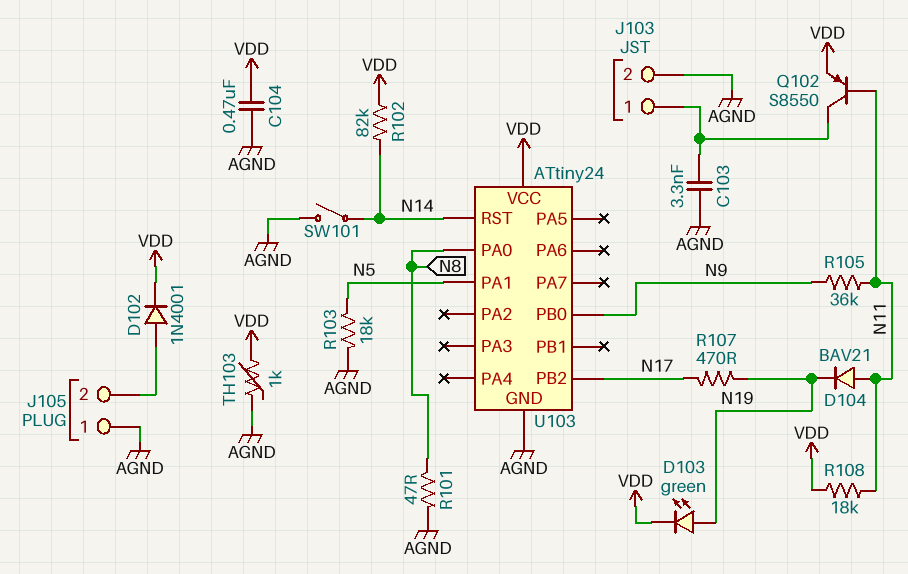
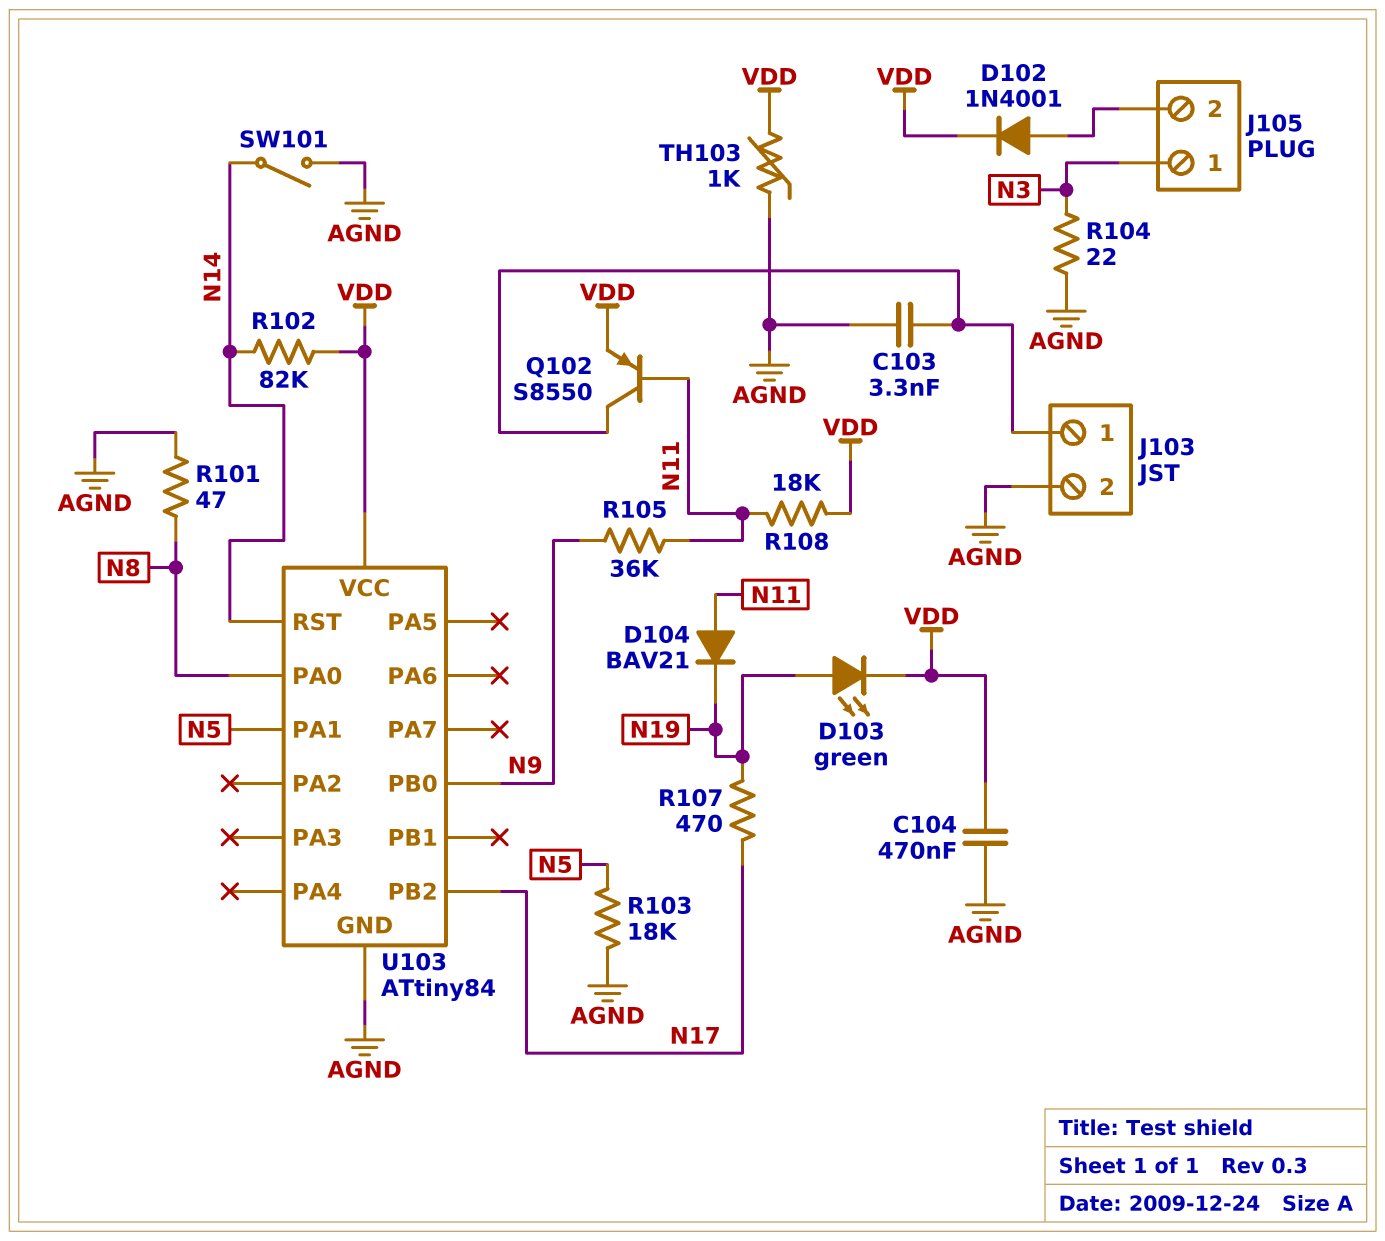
J105 pin 1: AGND -> N3
R104: none -> 22 (AGND, N3)
U103: ATtiny24 -> ATtiny84

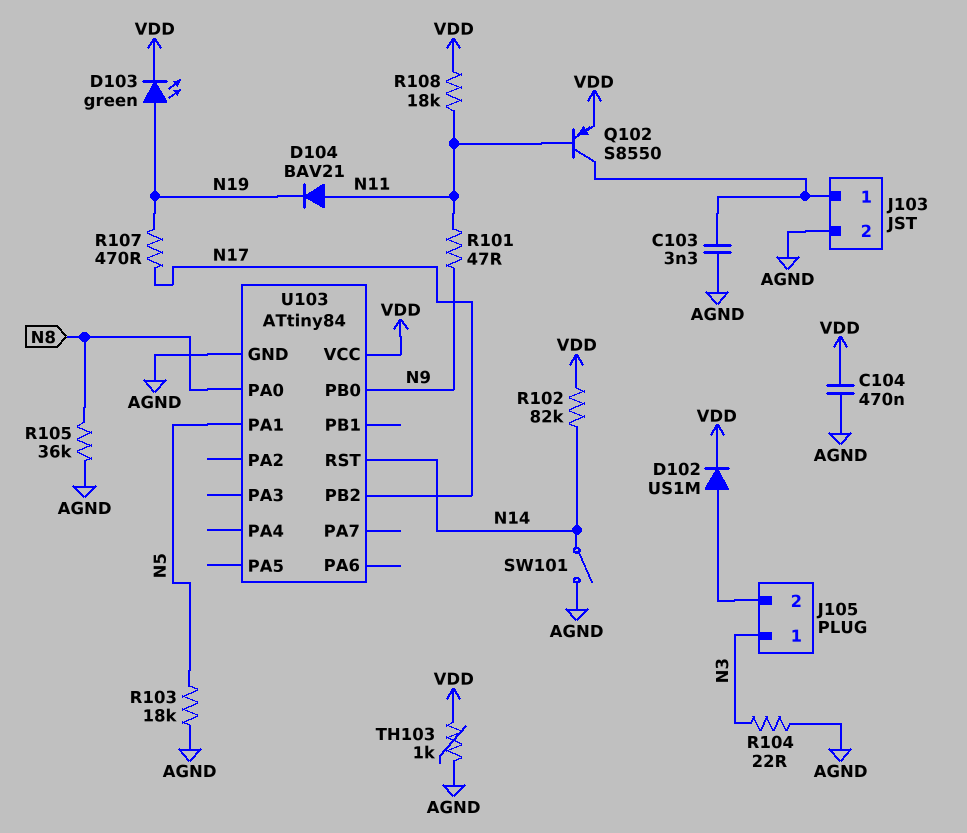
D102: diode 1N4001 (A J105/2, K VDD) -> diode US1M (A J105/2, K VDD)
R101: 47 (AGND, N8) -> 47 (N9, N11)
R105: 36k (N9, N11) -> 36k (AGND, N8)

